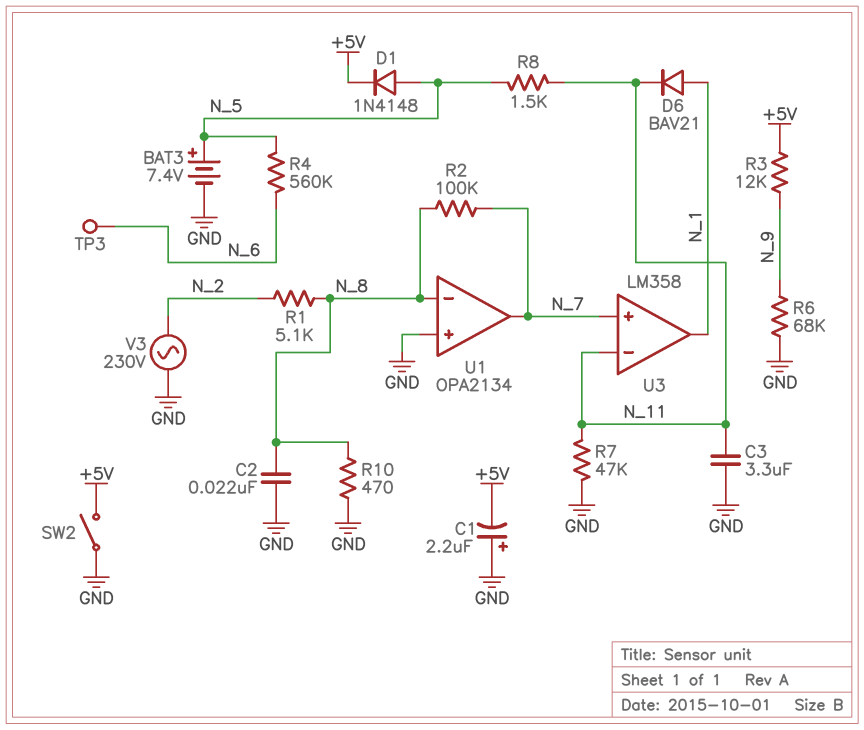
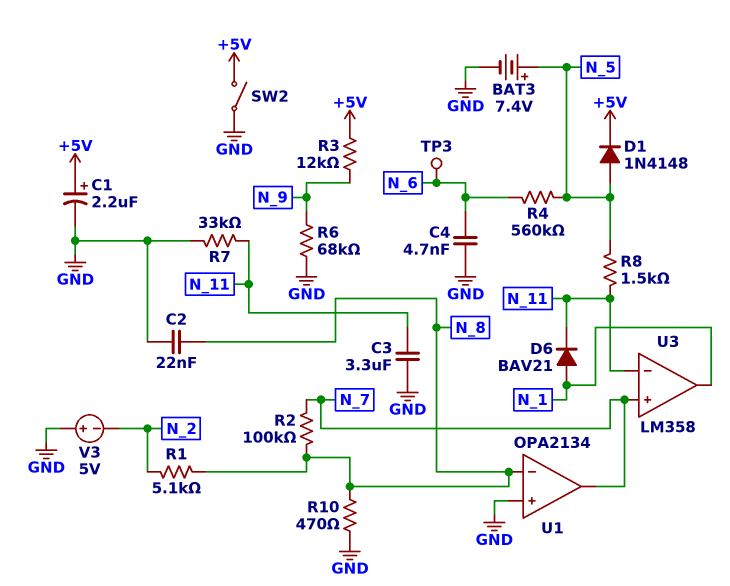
C1: 2.2uF (plus GND, minus +5V) -> 2.2uF (plus +5V, minus GND)
C4: none -> 4.7nF (GND, N_6)
R7: 47k (GND, N_11) -> 33k (GND, N_11)
V3: AC 230V (GND, N_2) -> 5V (plus GND, minus N_2)

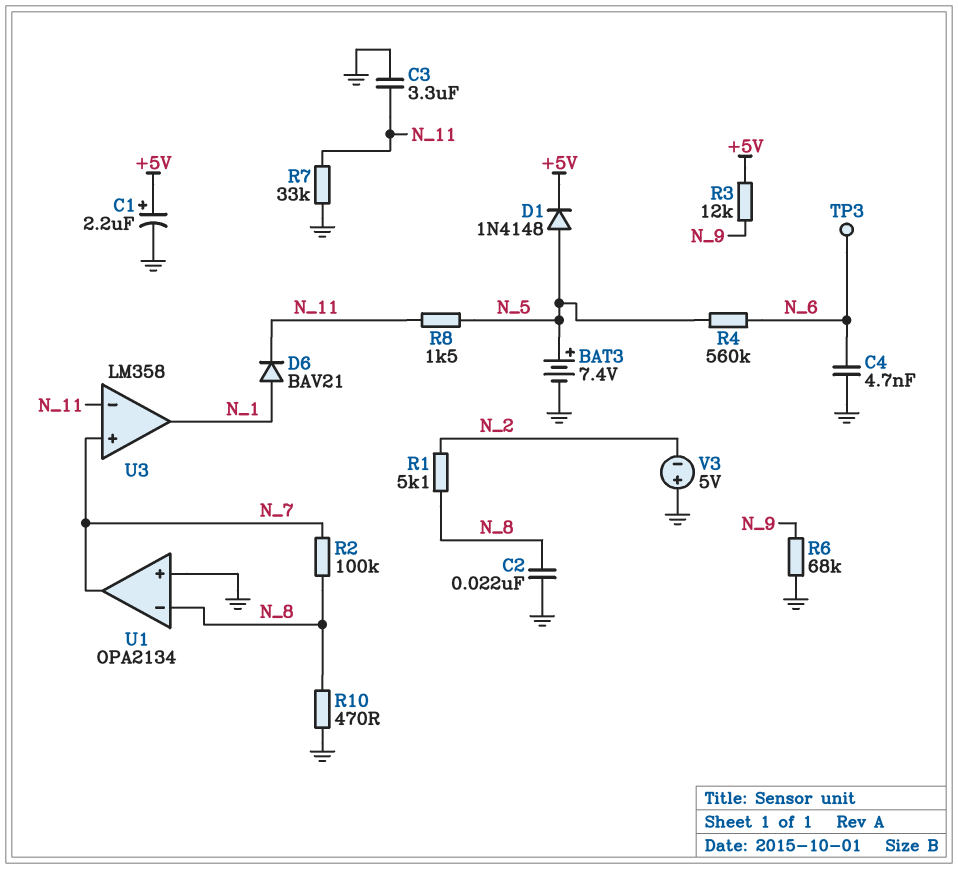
SW2: switch (+5V, GND) -> none

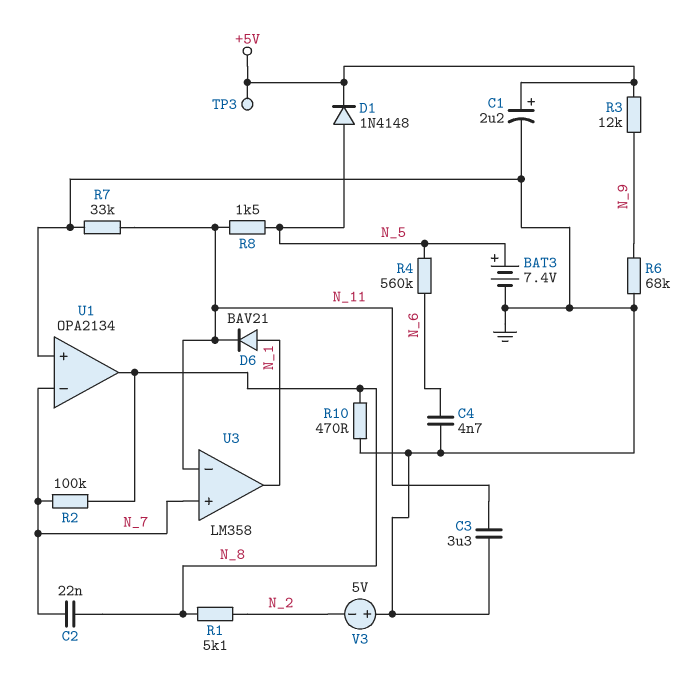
C2: 22nF (GND, N_8) -> 22nF (N_7, N_8)
TP3: test point (N_6) -> test point (+5V)
U1 pin in-: N_8 -> N_7
U1 pin out: N_7 -> N_8

